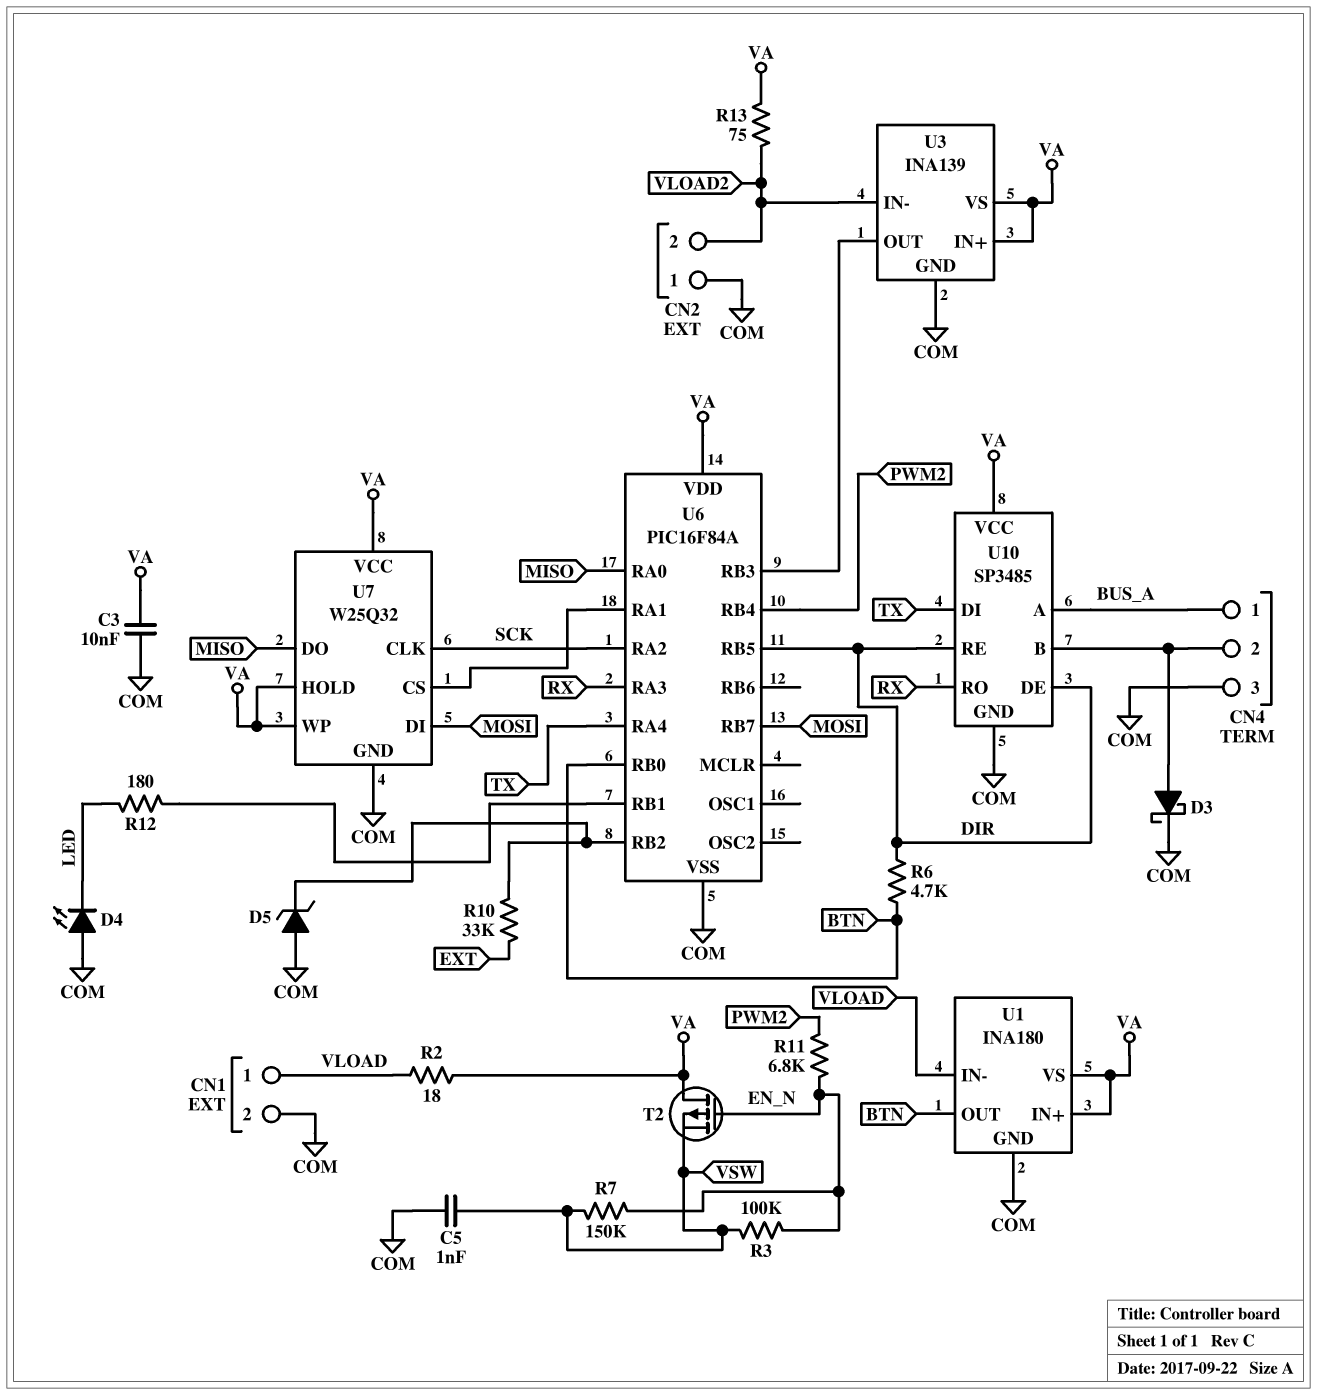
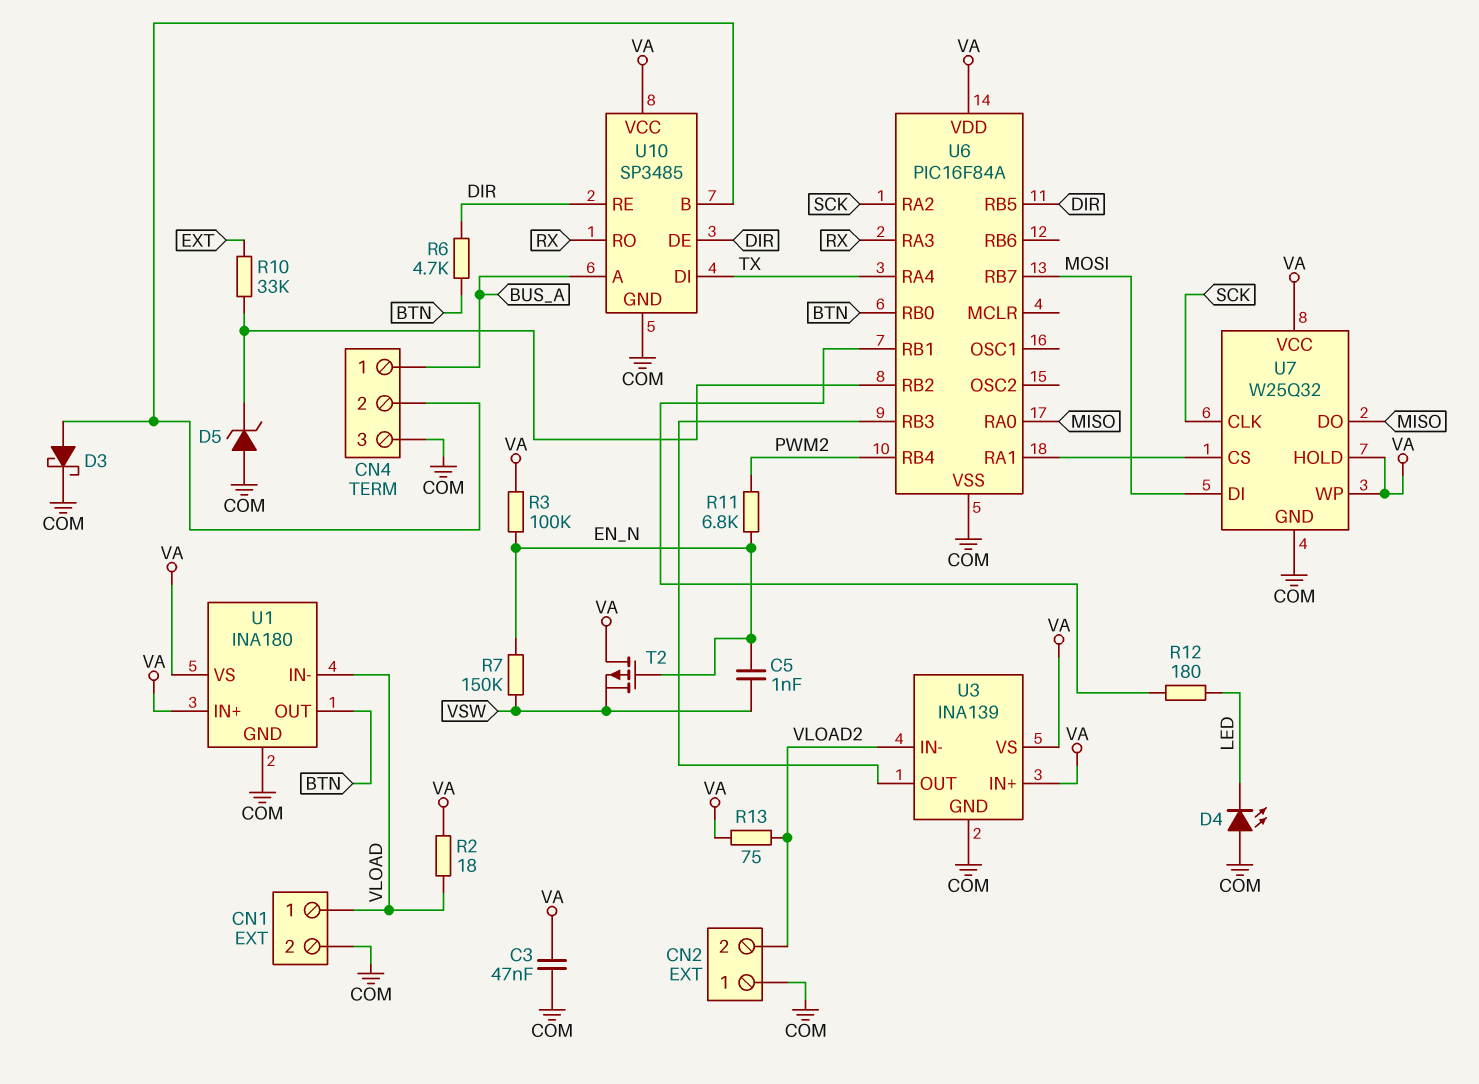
C3: 10nF (COM, VA) -> 47nF (COM, VA)
C5: 1nF (COM, VSW) -> 1nF (EN_N, VSW)
R3: 100k (EN_N, VSW) -> 100k (EN_N, VA)

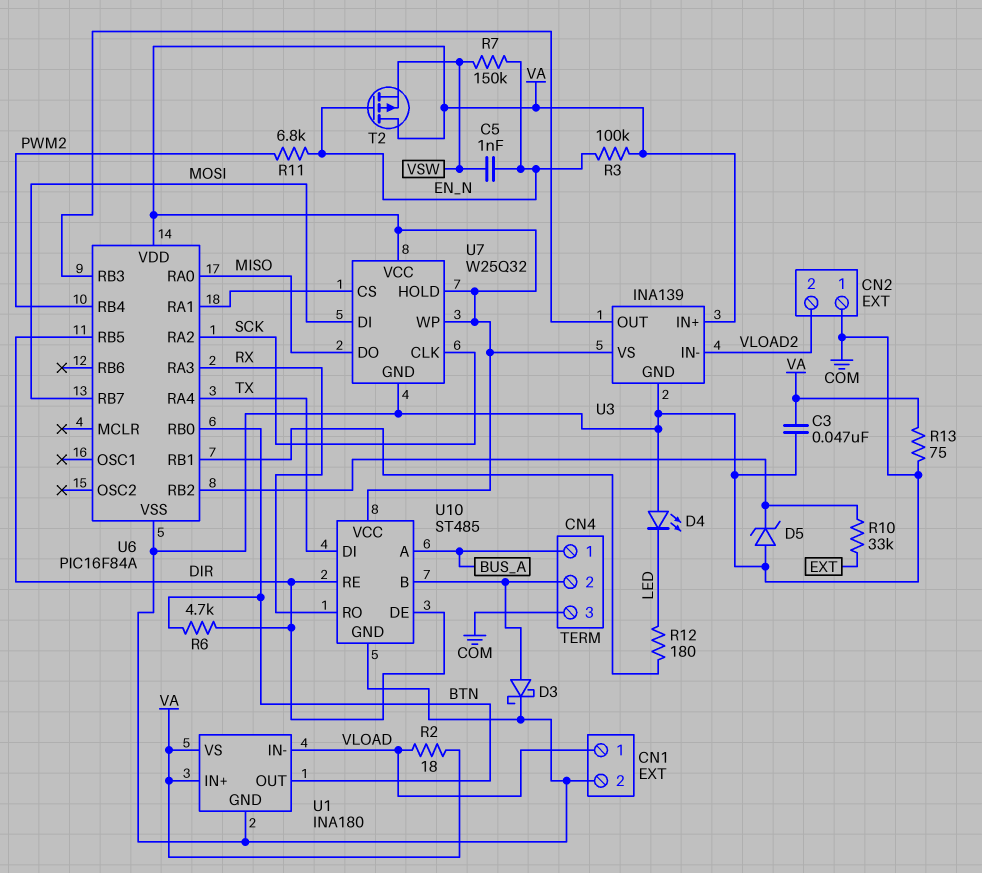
R13: 75 (VA, VLOAD2) -> 75 (COM, VA)
U10: SP3485 -> ST485

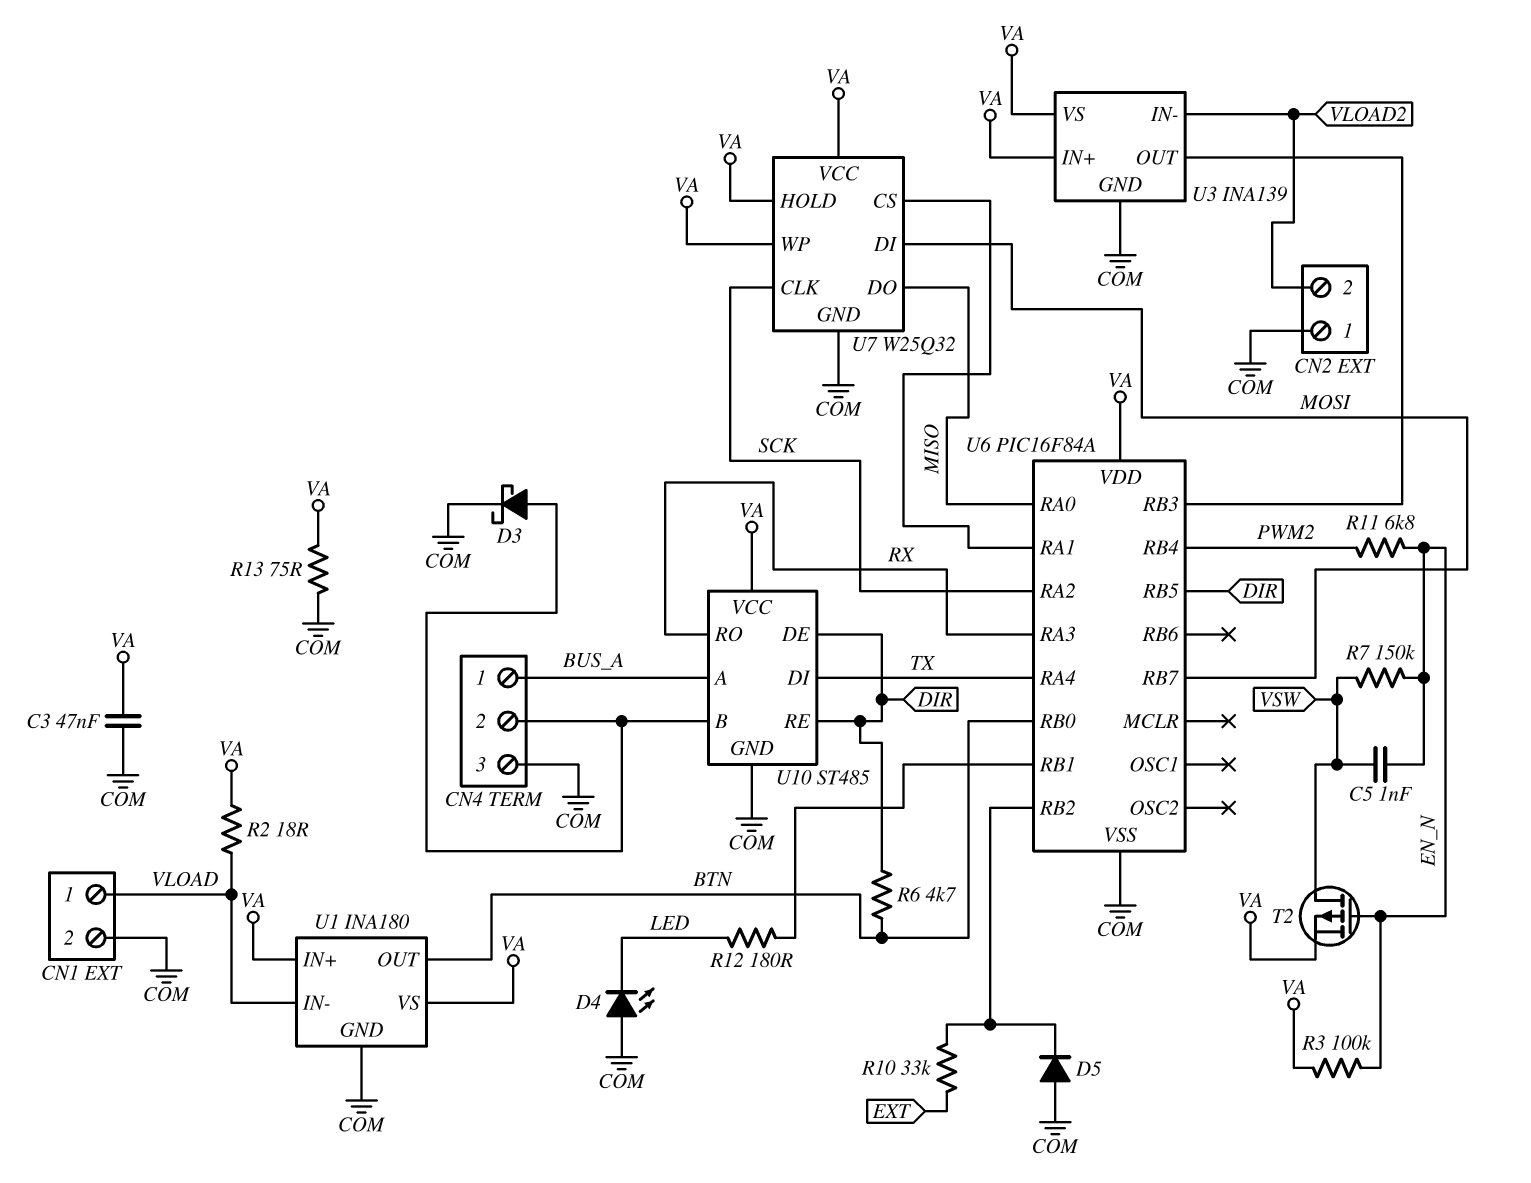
D5: zener (A COM, K U6/RB2) -> diode (A COM, K U6/RB2)
T2: PMOS (G EN_N, D VA, S VSW) -> PMOS (G EN_N, D VSW, S VA)

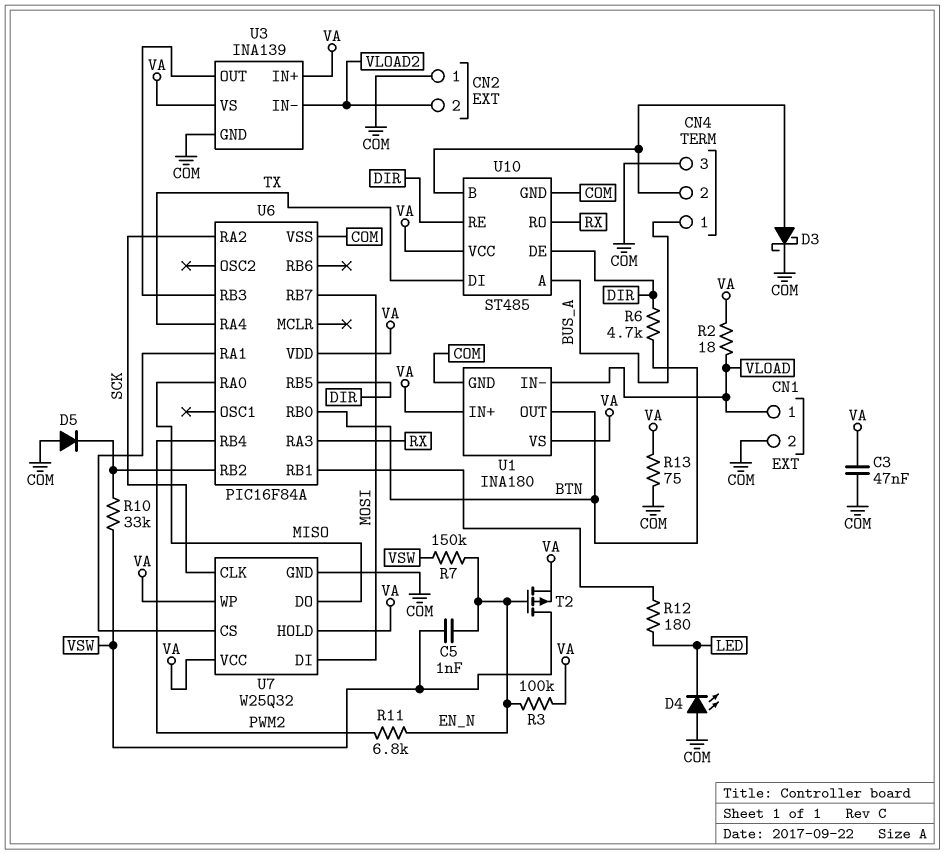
R10: 33k (EXT, U6/RB2) -> 33k (U6/RB2, VSW)

